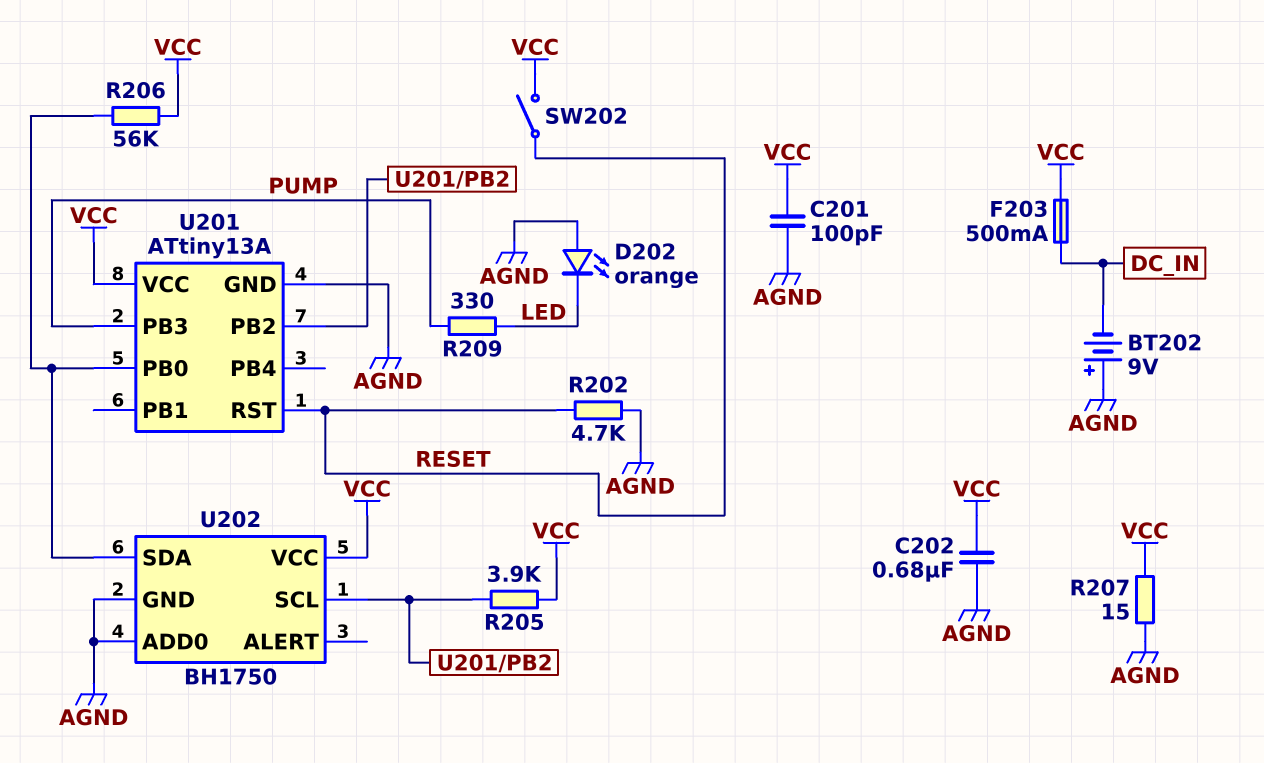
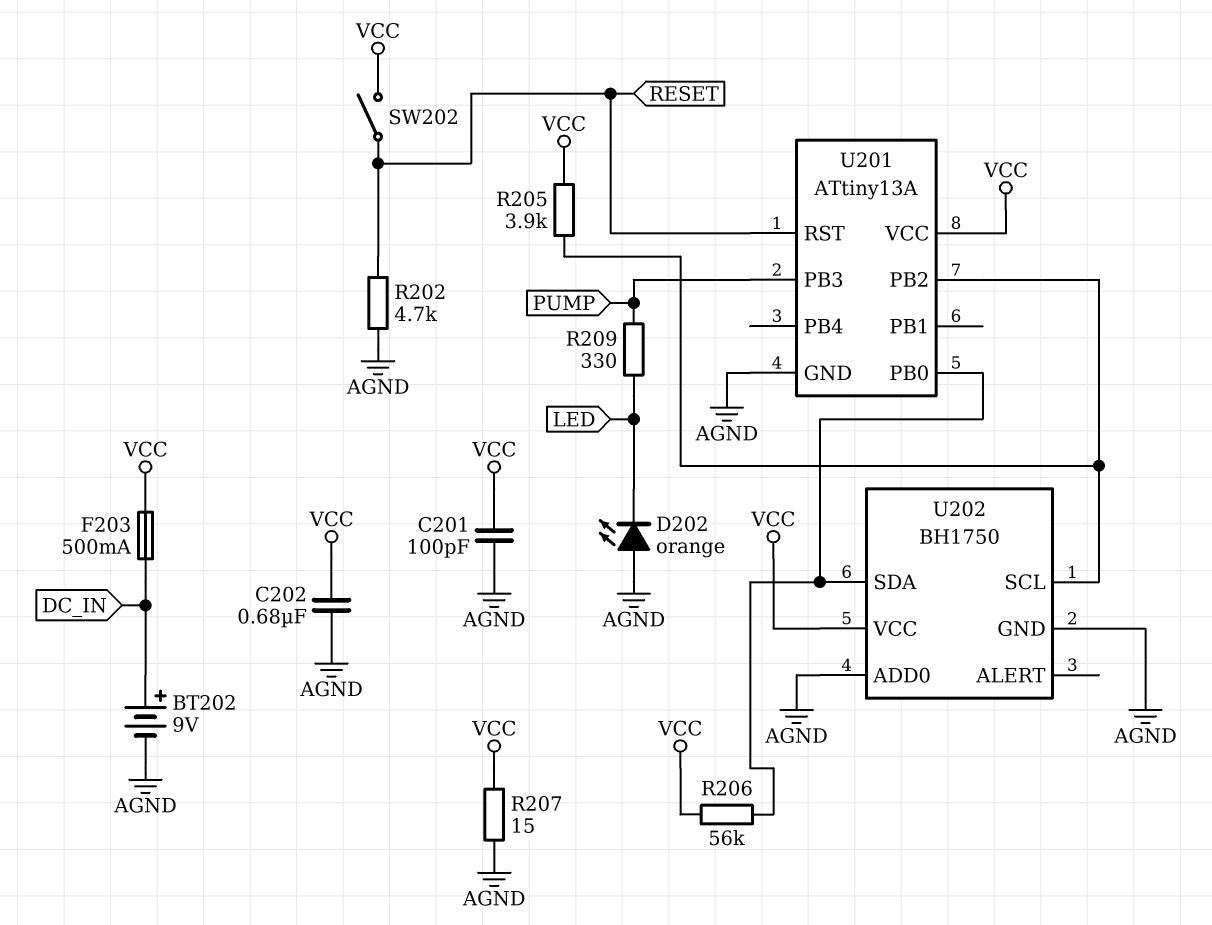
BT202: 9V (plus AGND, minus DC_IN) -> 9V (plus DC_IN, minus AGND)

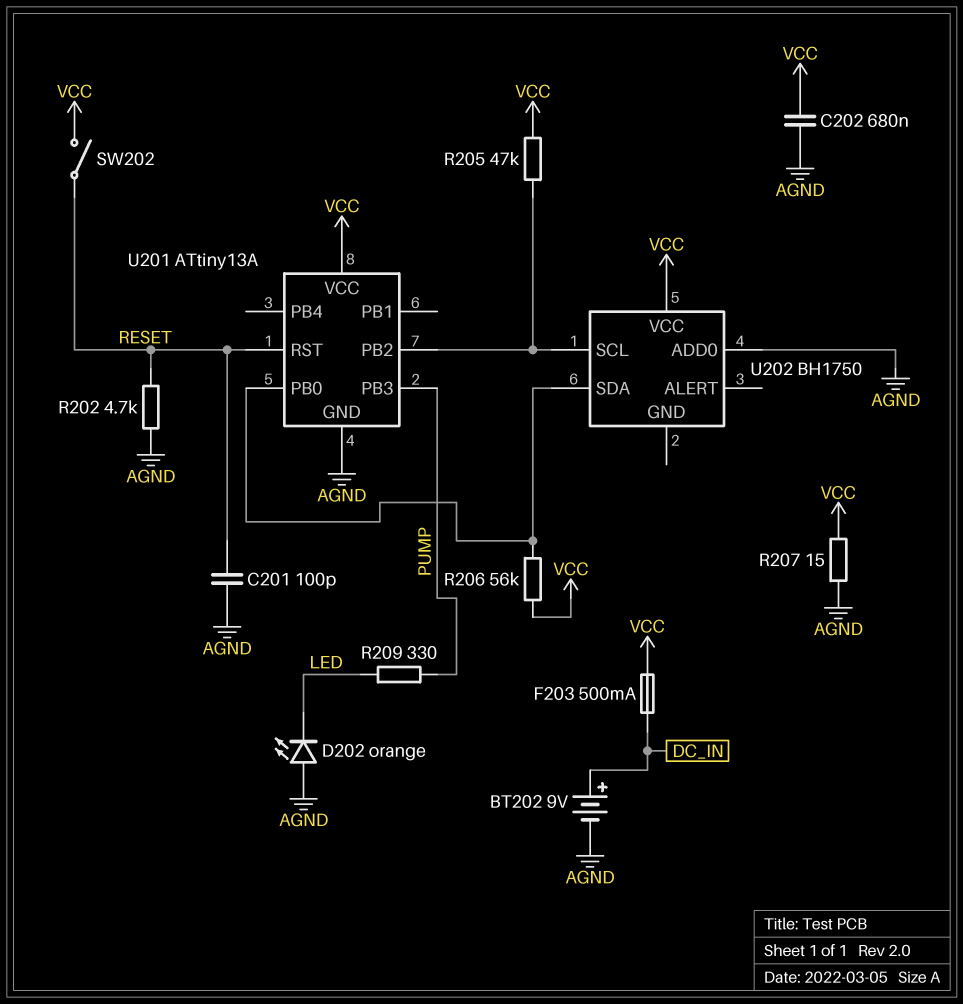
C201: 100pF (AGND, VCC) -> 100pF (AGND, RESET)
R205: 3.9k (U201/PB2, VCC) -> 47k (U201/PB2, VCC)
U202 pin GND: AGND -> none

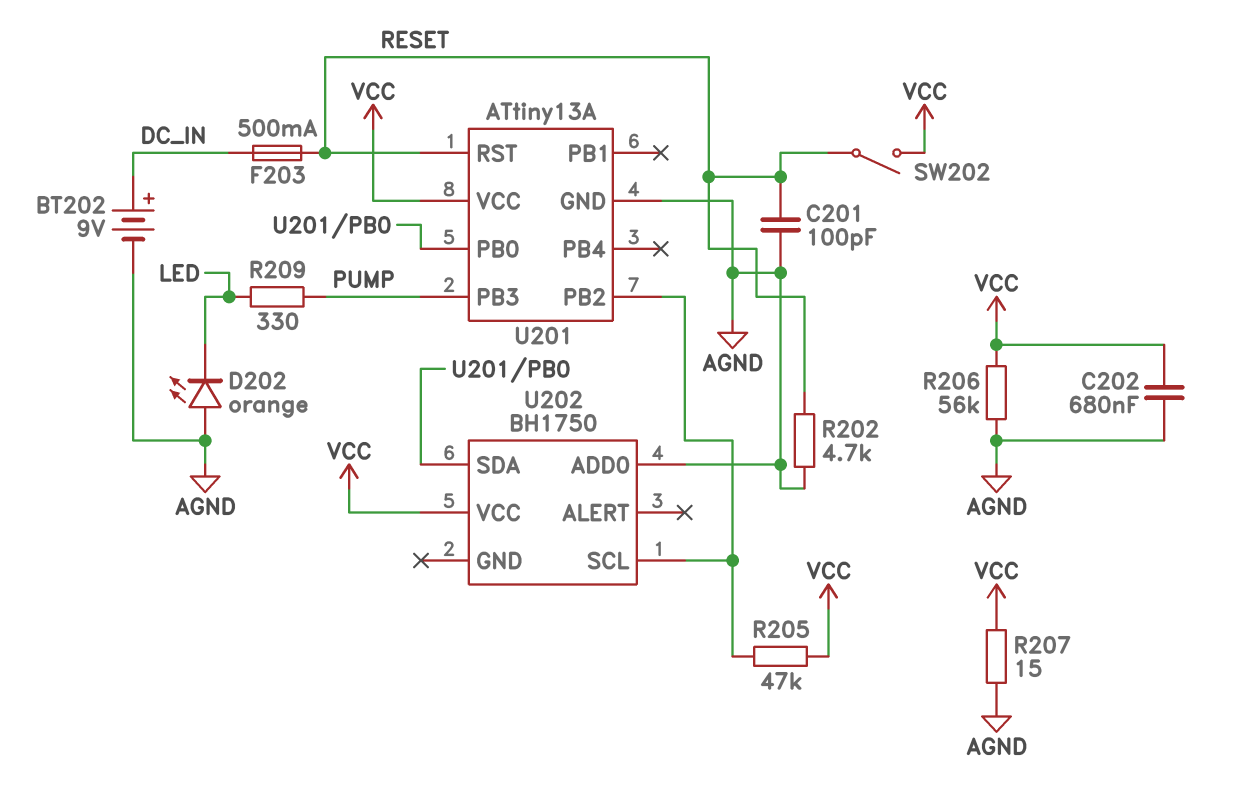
F203: 500mA (DC_IN, VCC) -> 500mA (DC_IN, RESET)
R206: 56k (U201/PB0, VCC) -> 56k (AGND, VCC)

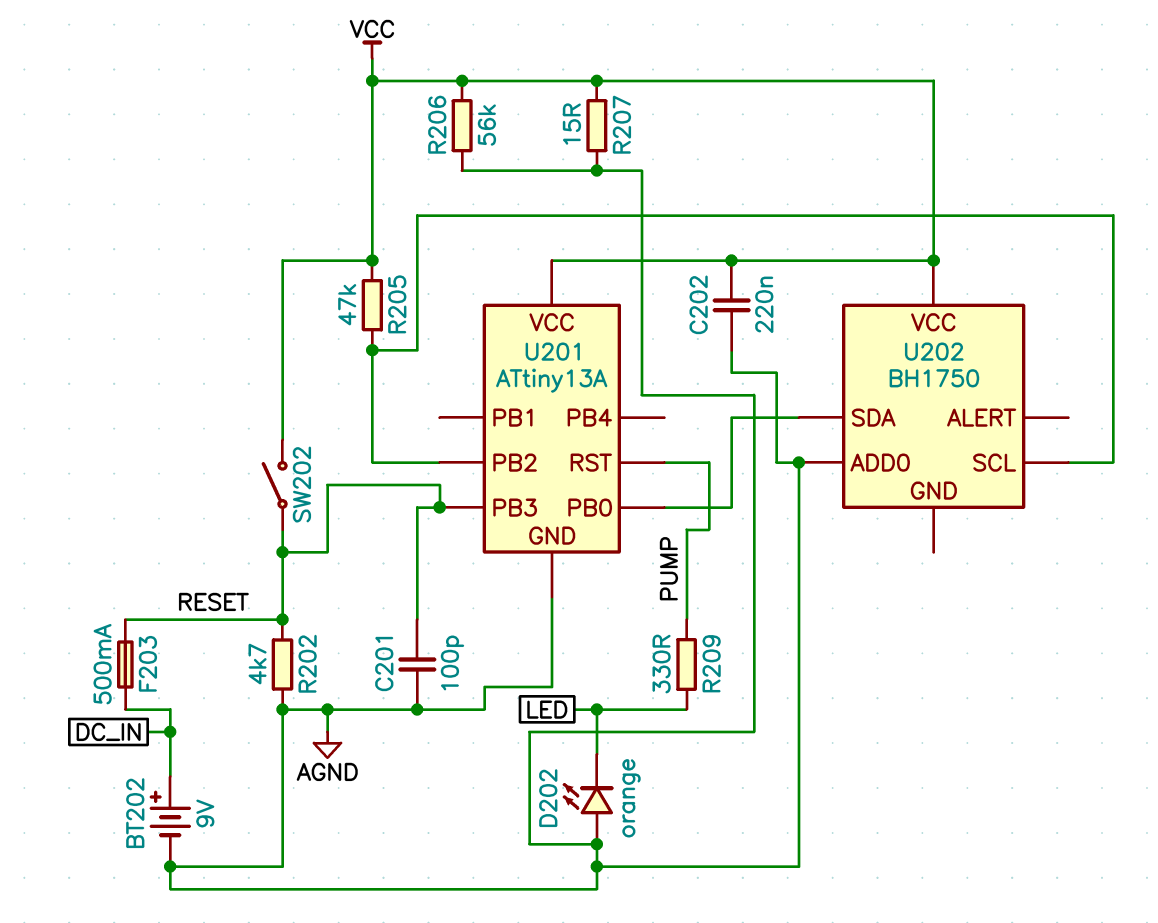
C202: 680nF (AGND, VCC) -> 220nF (AGND, VCC)
U201 pin PB3: PUMP -> RESET
U201 pin RST: RESET -> PUMP

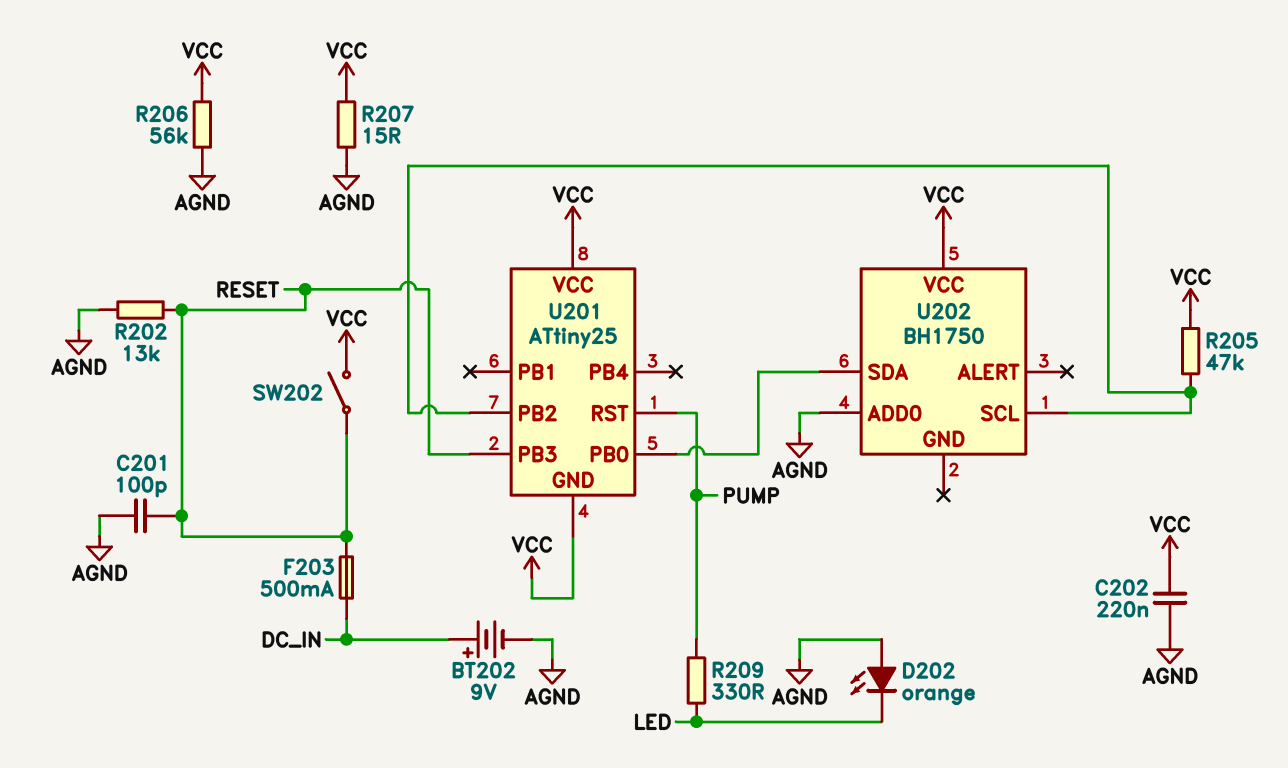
R202: 4.7k (AGND, RESET) -> 13k (AGND, RESET)
U201: ATtiny13A -> ATtiny25
U201 pin GND: AGND -> VCC

